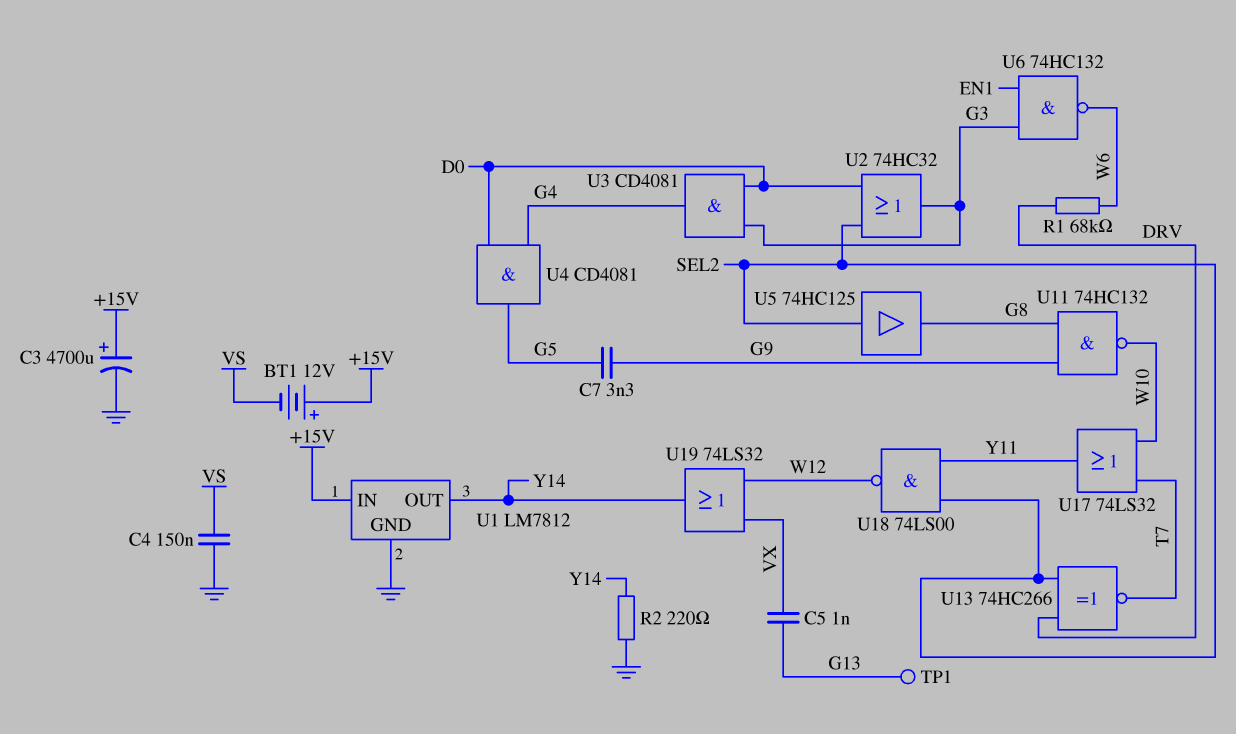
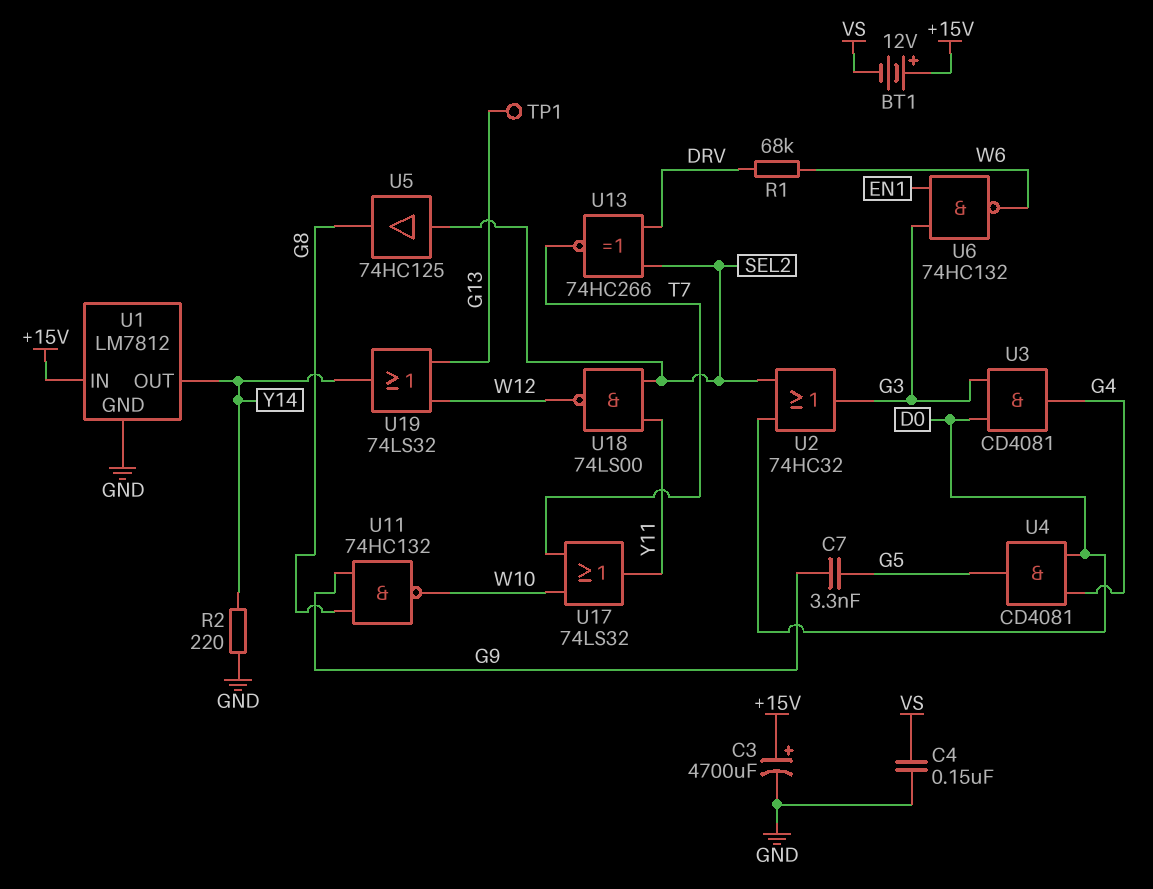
C5: 1nF (G13, VX) -> none
U19: OR 74LS32 (in VX, in W12, out Y14) -> OR 74LS32 (in G13, in W12, out Y14)

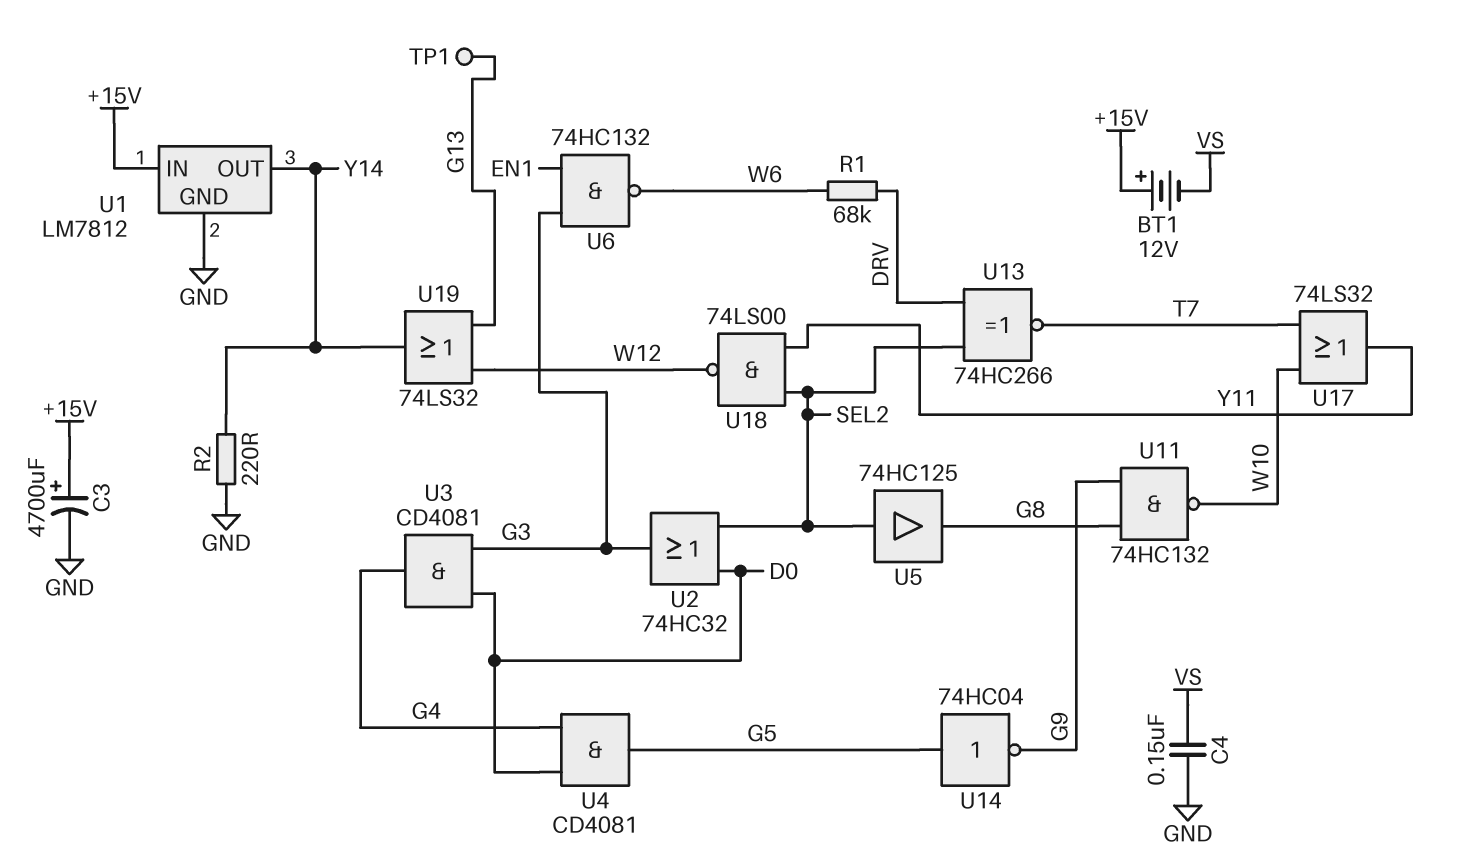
C7: 3.3nF (G5, G9) -> none
U14: none -> NOT 74HC04 (in G5, out G9)

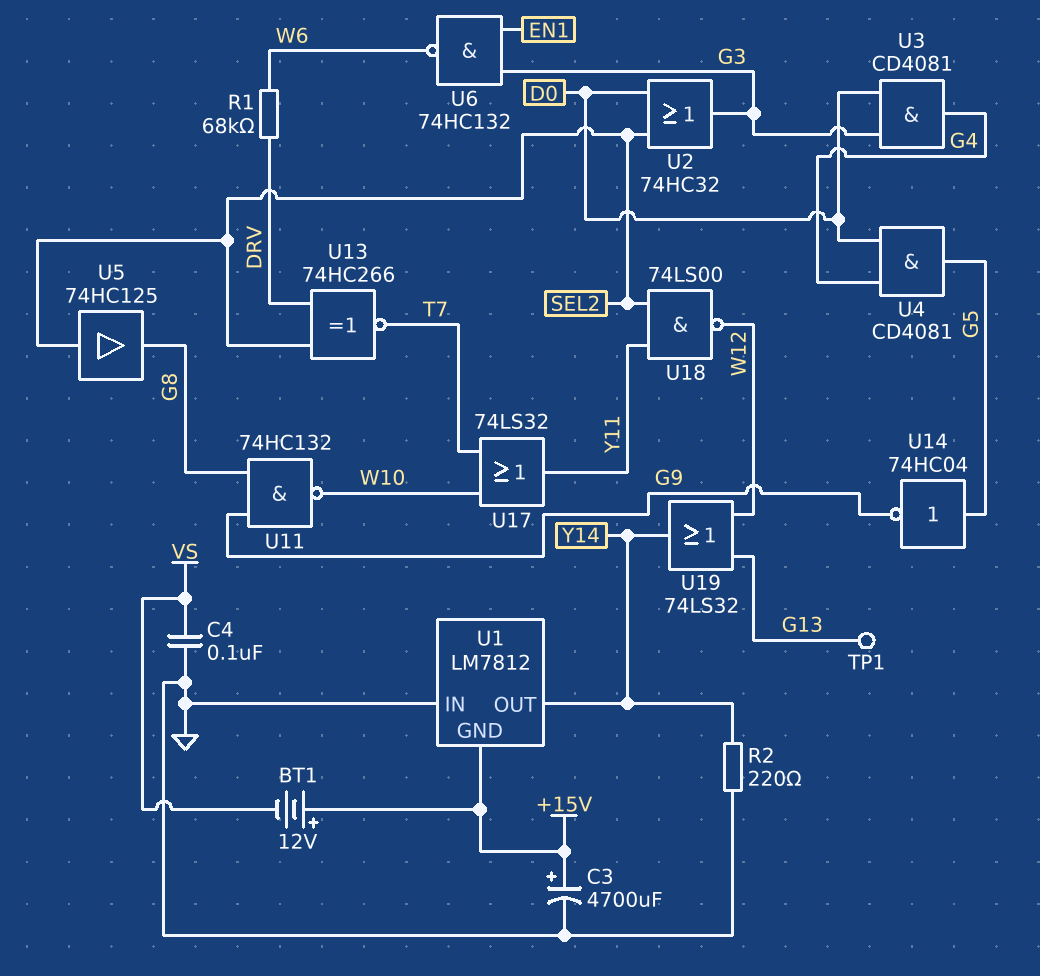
C4: 150nF (GND, VS) -> 100nF (GND, VS)
U1 pin GND: GND -> +15V
U1 pin IN: +15V -> GND

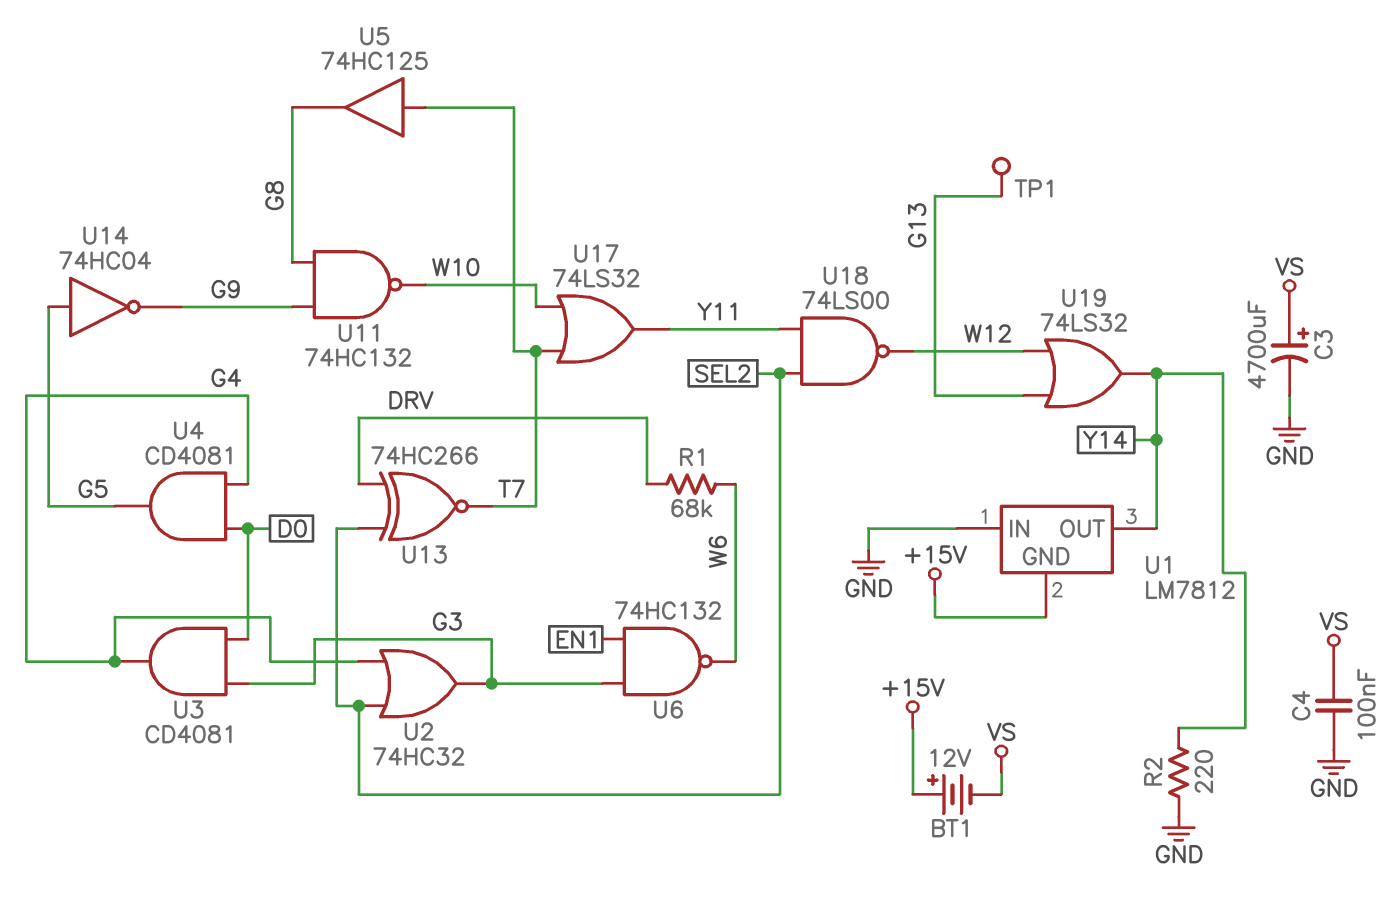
C3: 4700uF (plus +15V, minus GND) -> 4700uF (plus VS, minus GND)
U2: OR 74HC32 (in D0, in SEL2, out G3) -> OR 74HC32 (in G4, in SEL2, out G3)
U5: buffer 74HC125 (in SEL2, out G8) -> buffer 74HC125 (in T7, out G8)

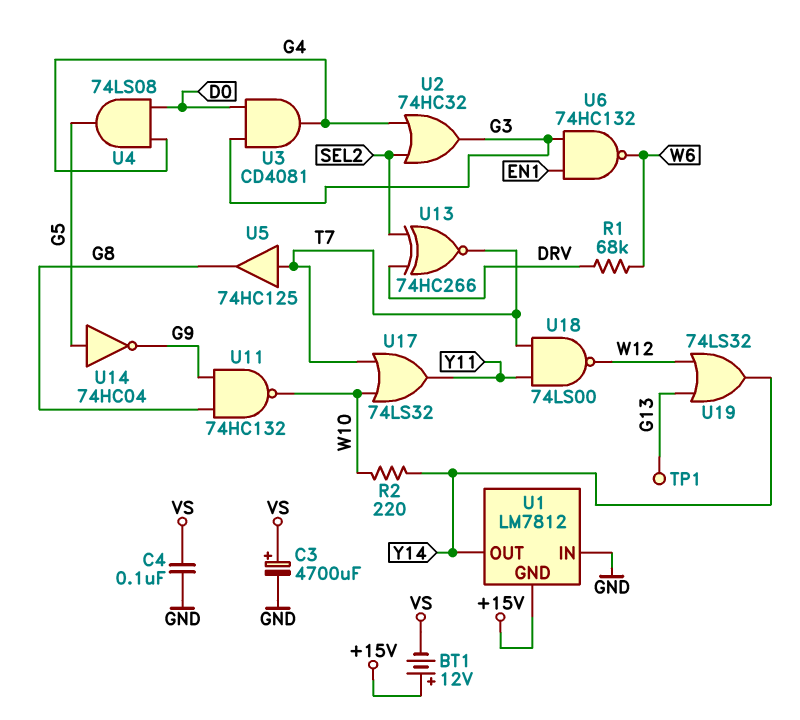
R2: 220 (GND, Y14) -> 220 (W10, Y14)
U4: AND CD4081 (in D0, in G4, out G5) -> AND 74LS08 (in D0, in G4, out G5)
U18: NAND 74LS00 (in SEL2, in Y11, out W12) -> NAND 74LS00 (in T7, in Y11, out W12)

